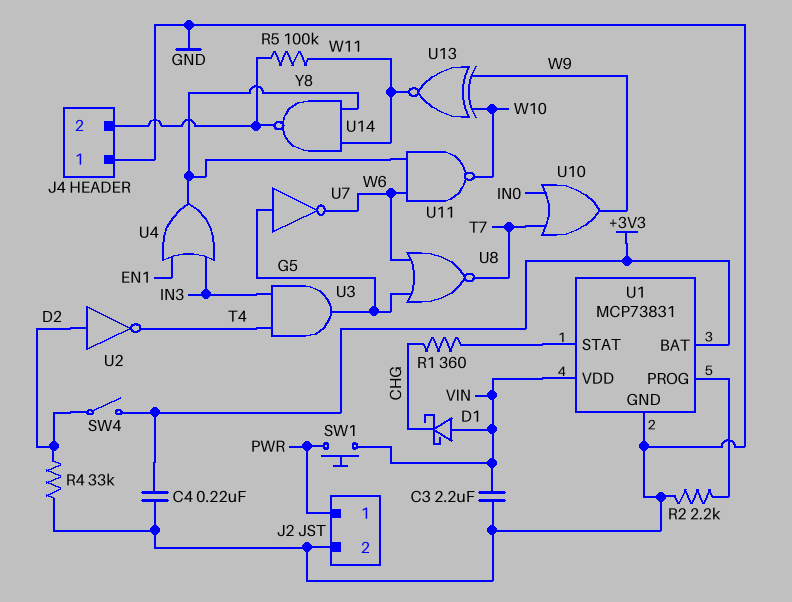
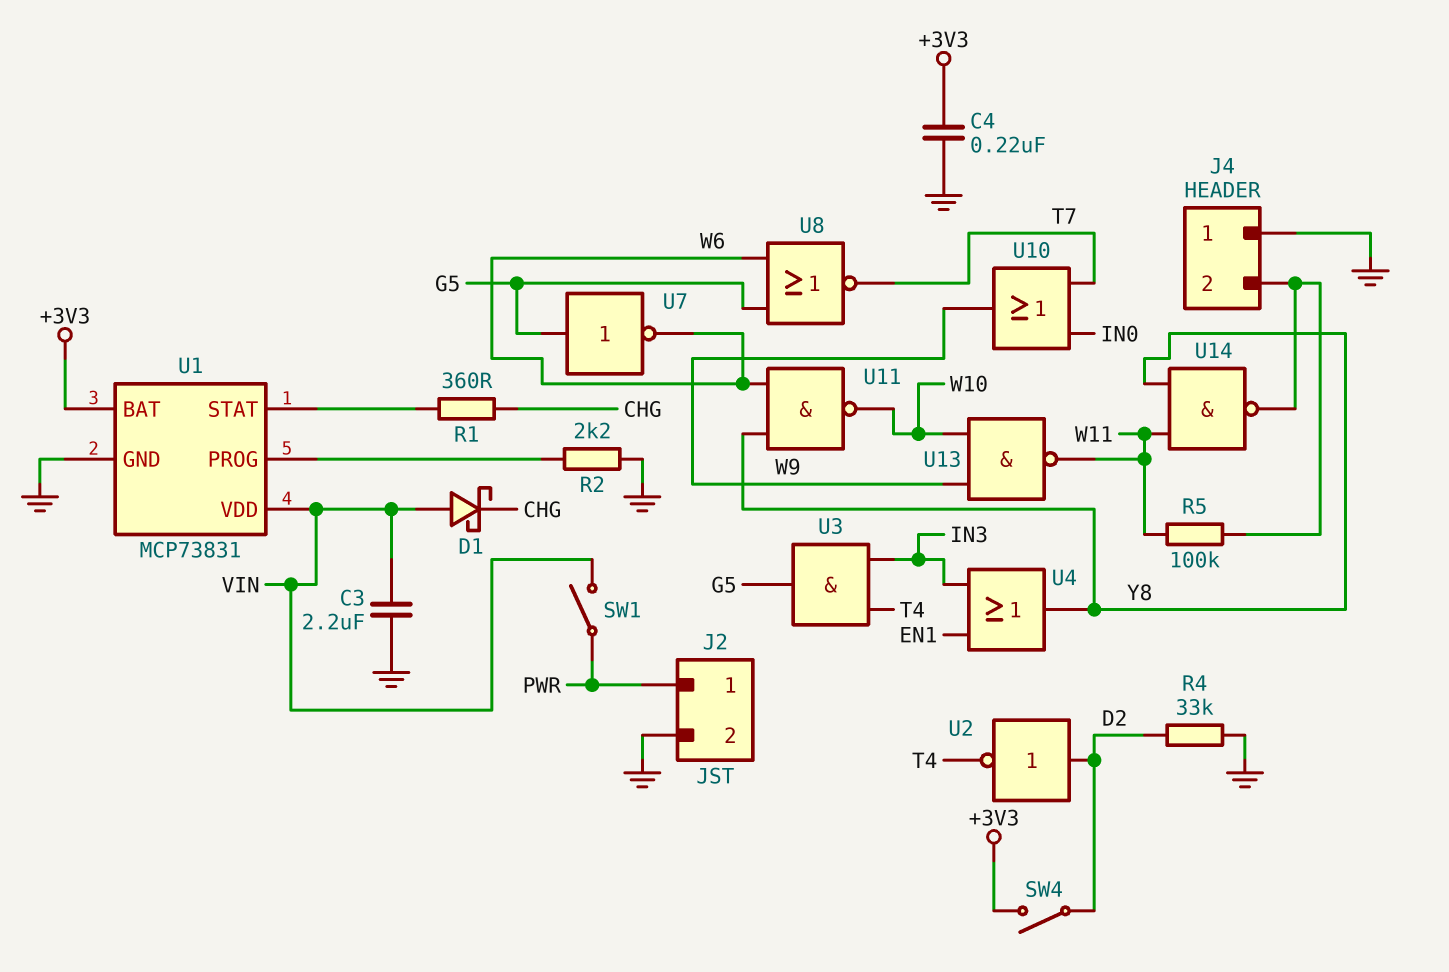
SW1: button (PWR, VIN) -> switch (PWR, VIN)
U13: XNOR (in W9, in W10, out W11) -> NAND (in W9, in W10, out W11)

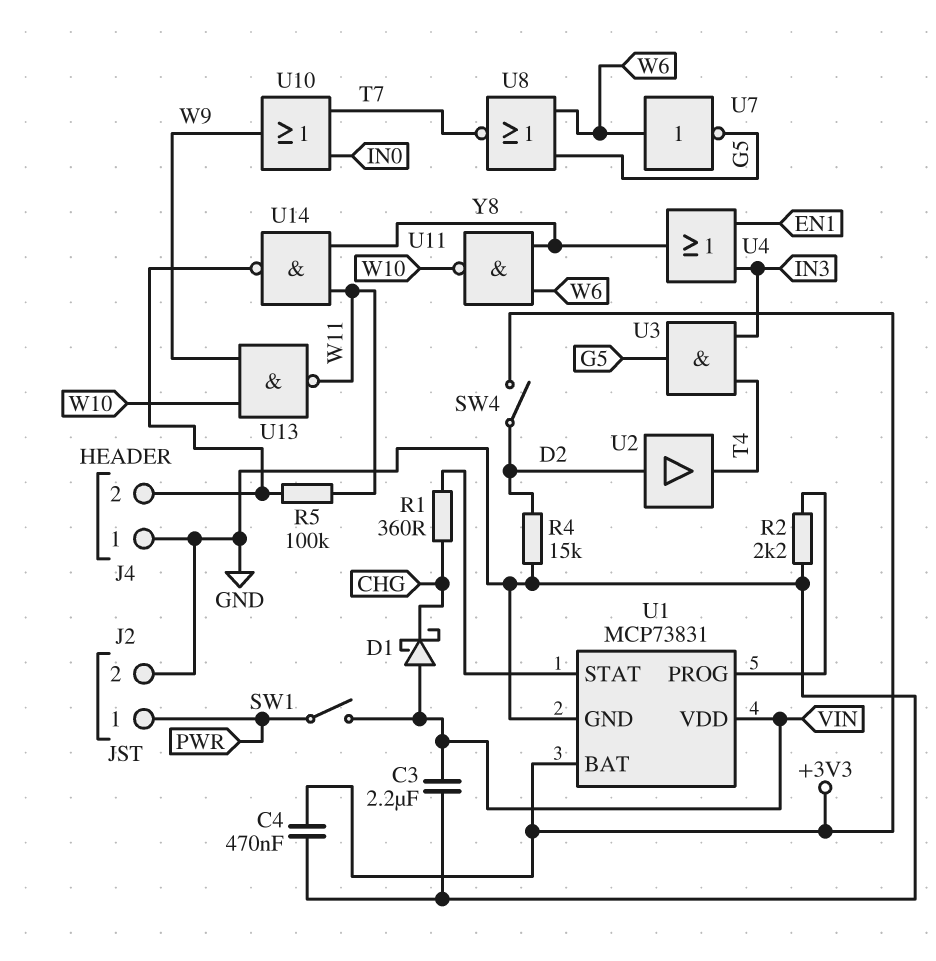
C4: 220nF (+3V3, GND) -> 470nF (+3V3, GND)
R4: 33k (D2, GND) -> 15k (D2, GND)
U2: NOT (in D2, out T4) -> buffer (in D2, out T4)
U7: NOT (in G5, out W6) -> NOT (in W6, out G5)

